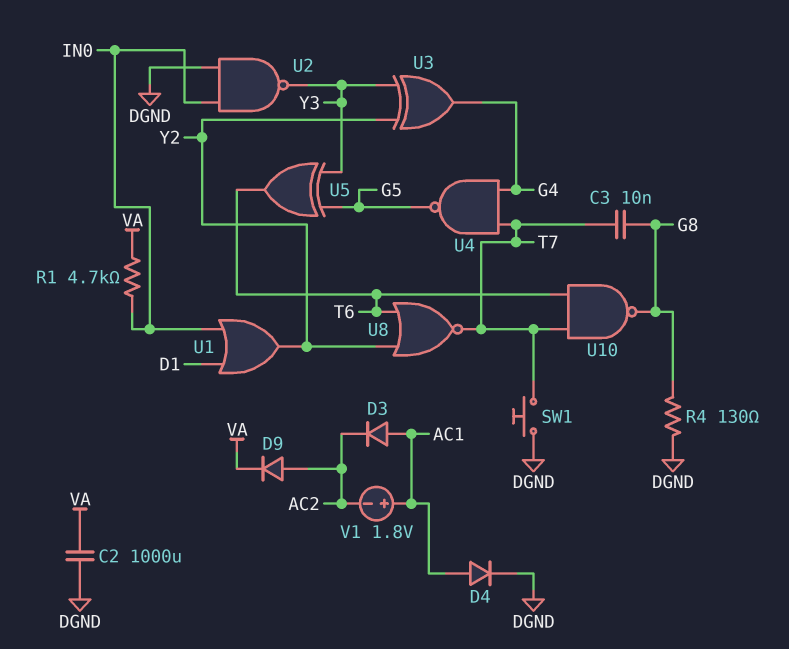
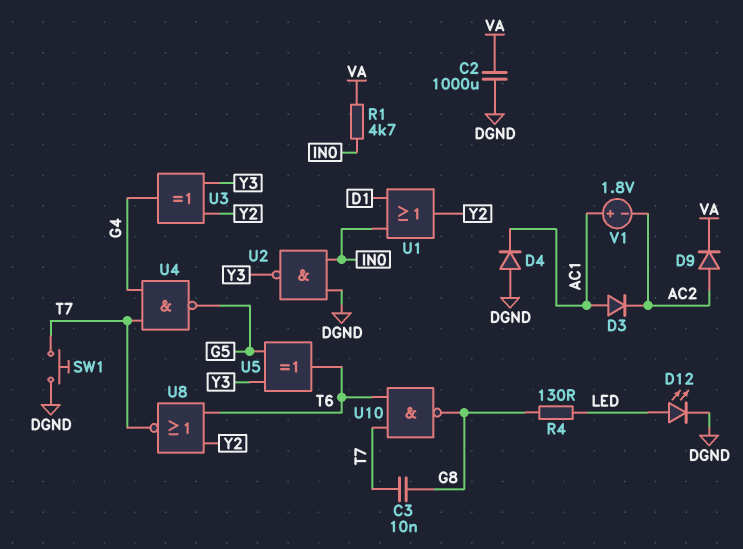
D4: diode (A AC1, K DGND) -> diode (A DGND, K AC1)
D12: none -> LED (A LED, K DGND)
R4: 130 (DGND, G8) -> 130 (G8, LED)

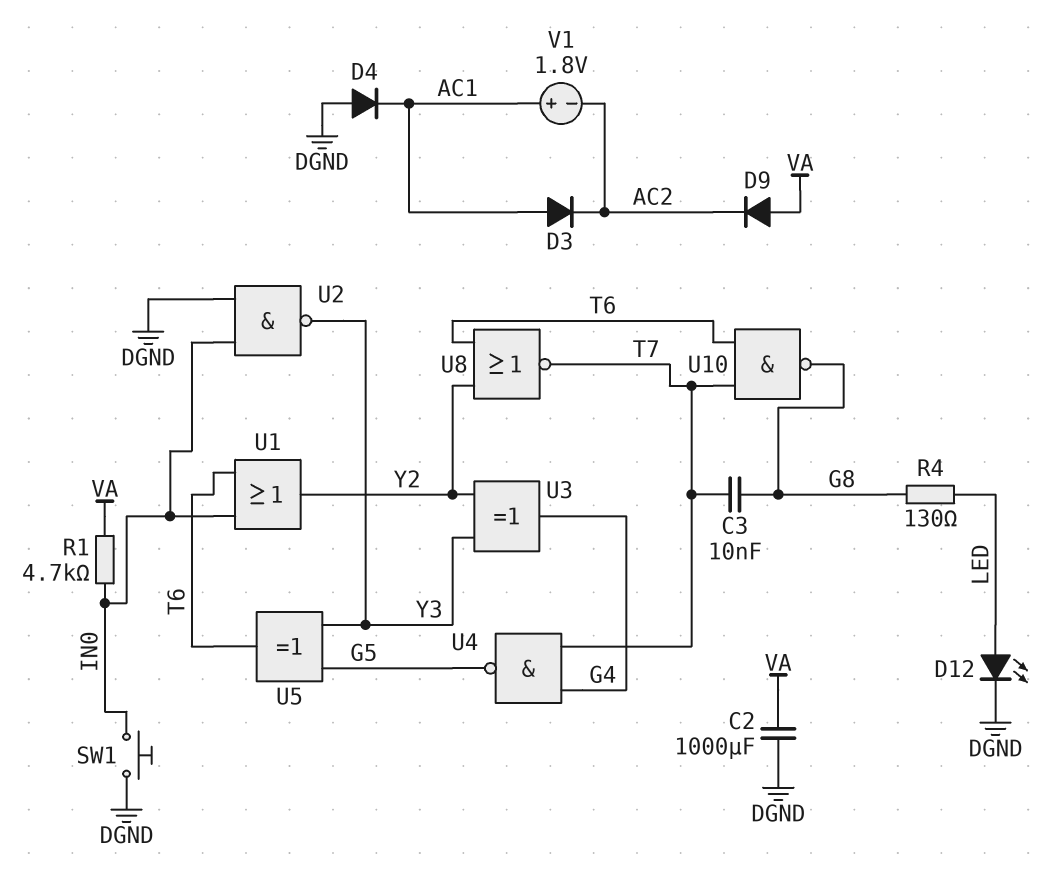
D9: diode (A AC2, K VA) -> diode (A VA, K AC2)
SW1: button (DGND, T7) -> button (DGND, IN0)
U1: OR (in D1, in IN0, out Y2) -> OR (in IN0, in T6, out Y2)

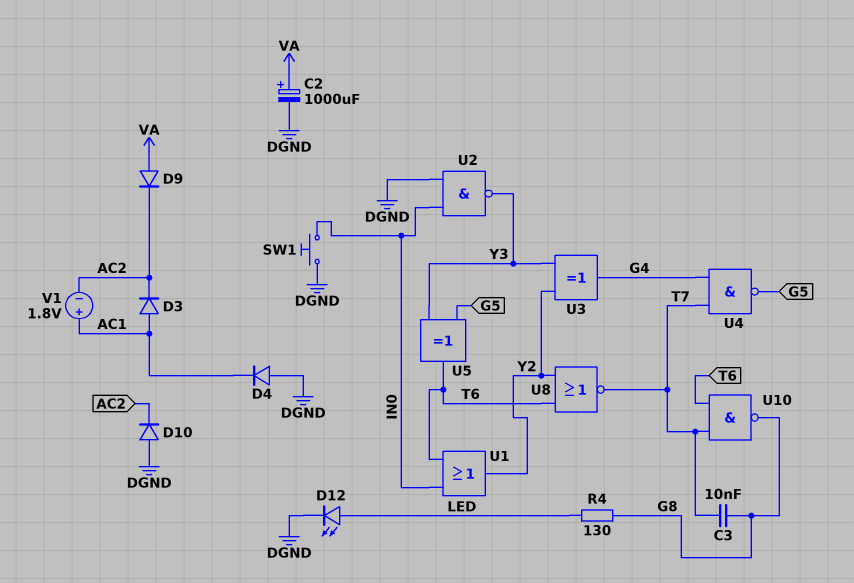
C2: 1000uF (DGND, VA) -> 1000uF (plus VA, minus DGND)
D10: none -> diode (A DGND, K AC2)
R1: 4.7k (IN0, VA) -> none

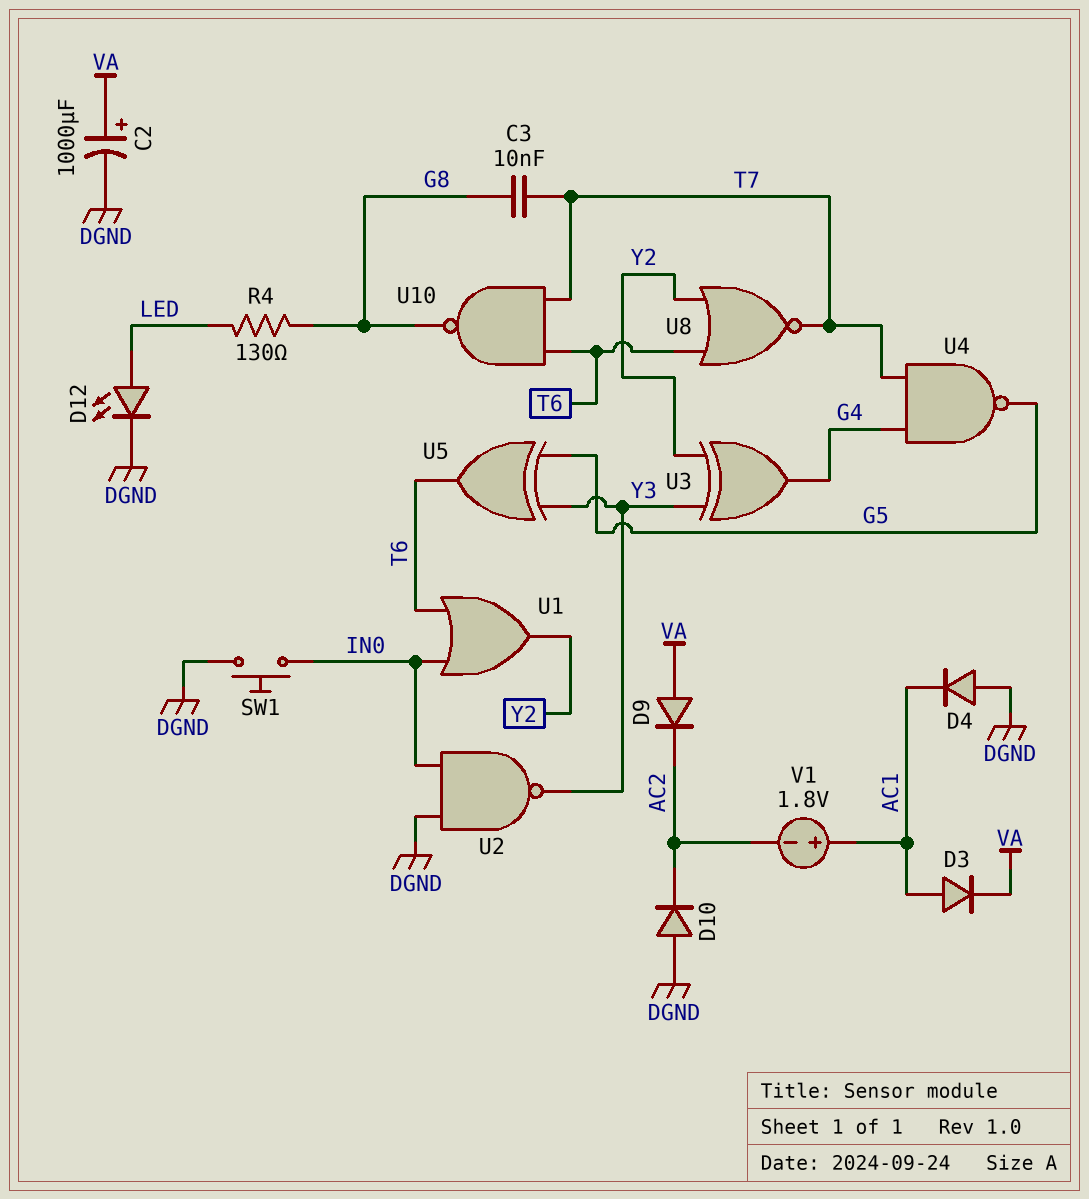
D3: diode (A AC1, K AC2) -> diode (A AC1, K VA)

